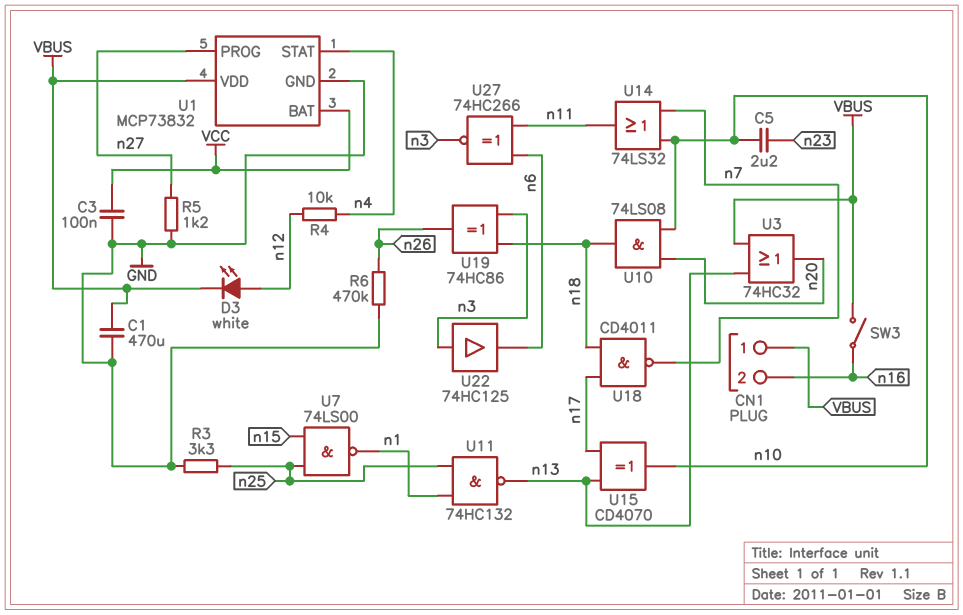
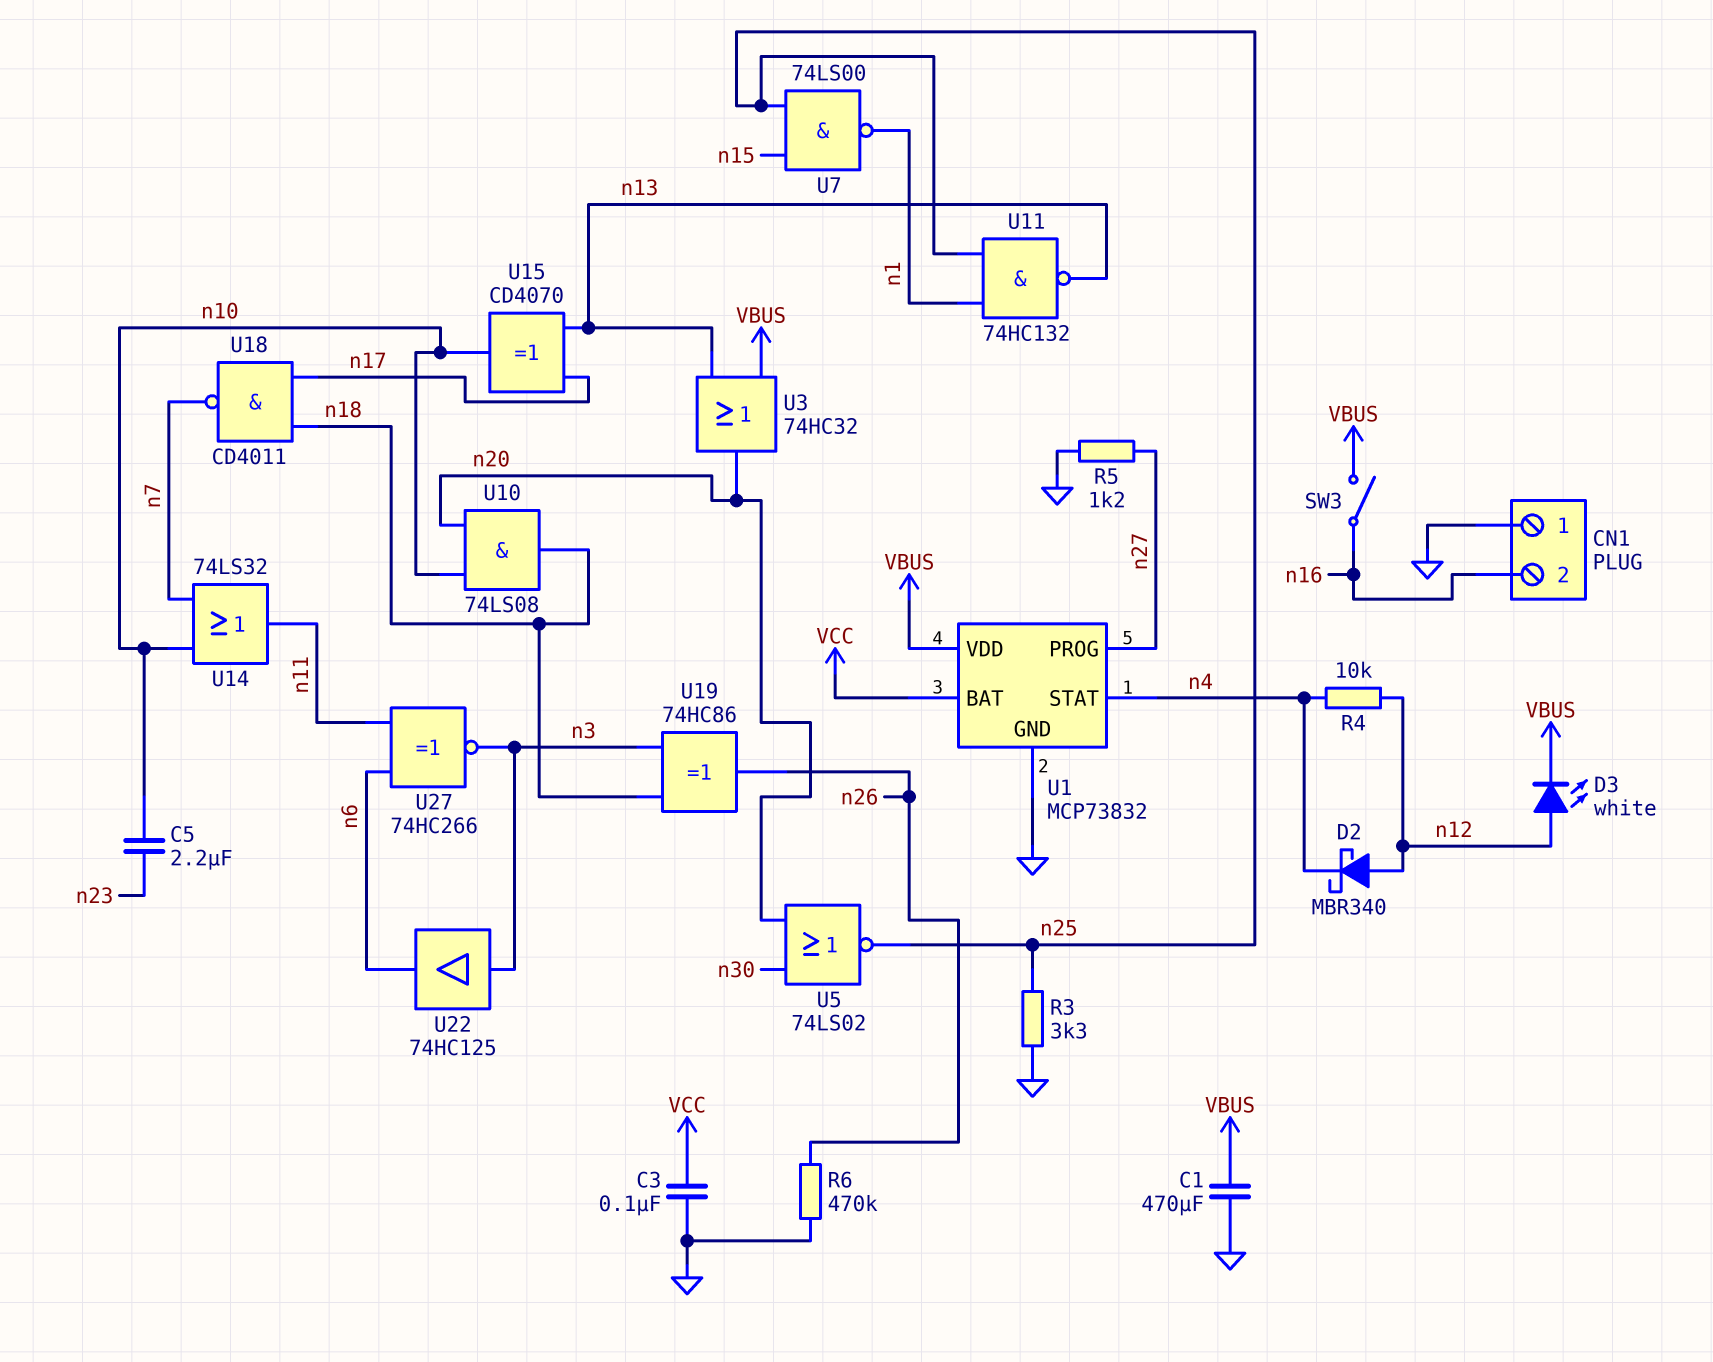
CN1 pin 1: VBUS -> GND
D2: none -> schottky MBR340 (A n12, K n4)
U5: none -> NOR 74LS02 (in n20, in n30, out n25)

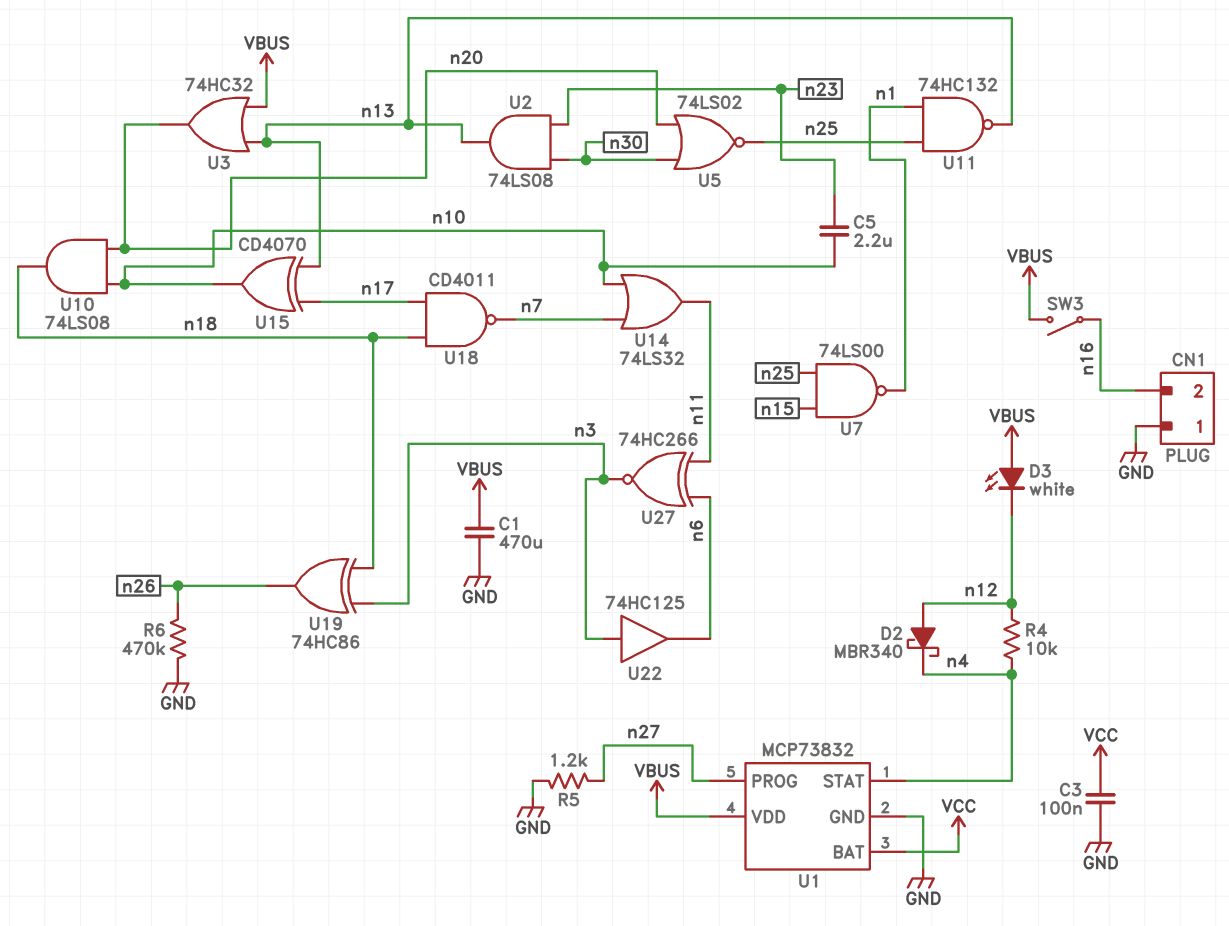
D3: LED white (A n12, K VBUS) -> LED white (A VBUS, K n12)
R3: 3.3k (GND, n25) -> none
U2: none -> AND 74LS08 (in n23, in n30, out n13)

